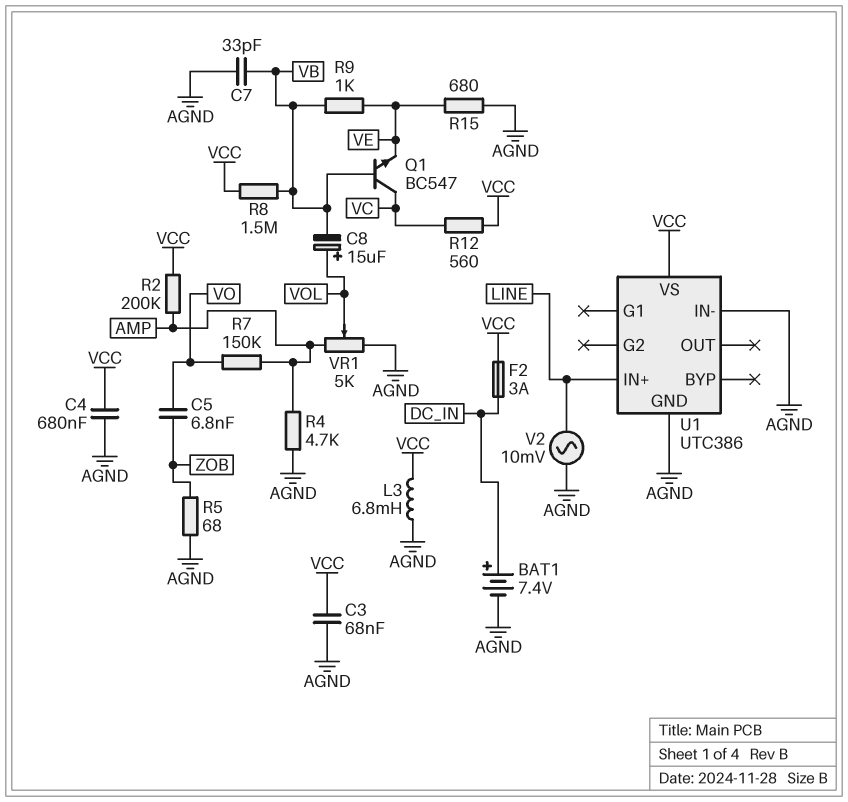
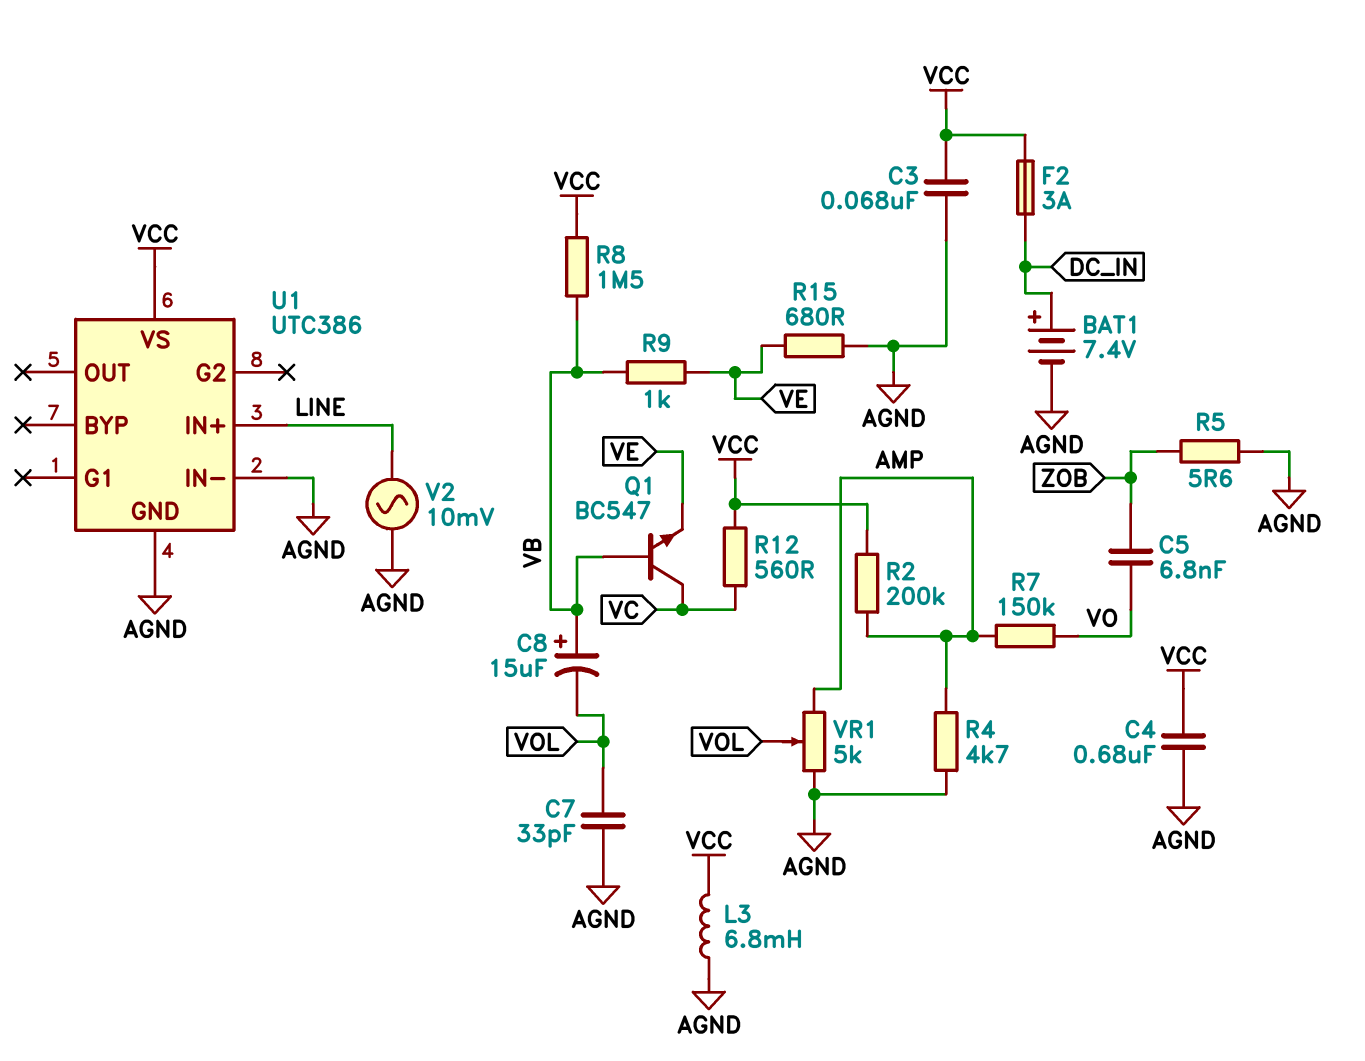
C7: 33pF (AGND, VB) -> 33pF (AGND, VOL)
C8: 15uF (plus VOL, minus VB) -> 15uF (plus VB, minus VOL)
R5: 68 (AGND, ZOB) -> 5.6 (AGND, ZOB)

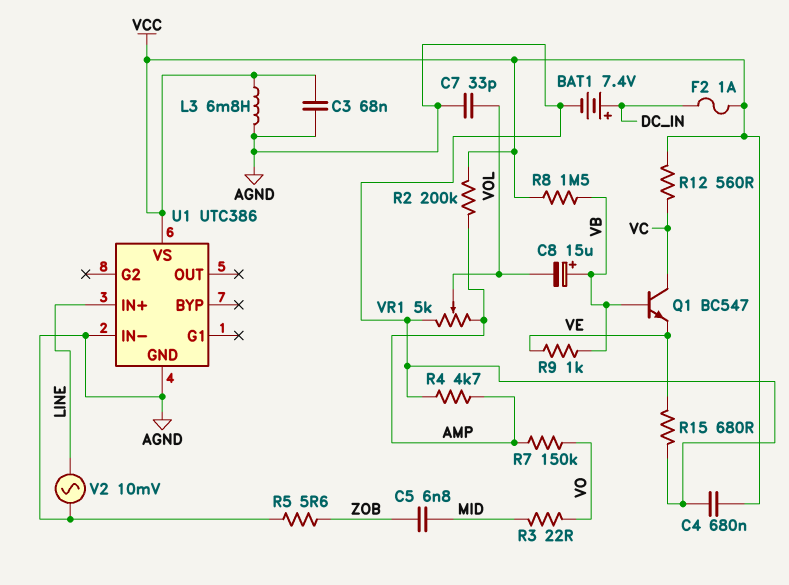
C5: 6.8nF (VO, ZOB) -> 6.8nF (MID, ZOB)
F2: 3A (DC_IN, VCC) -> 1A (DC_IN, VCC)
R3: none -> 22 (MID, VO)

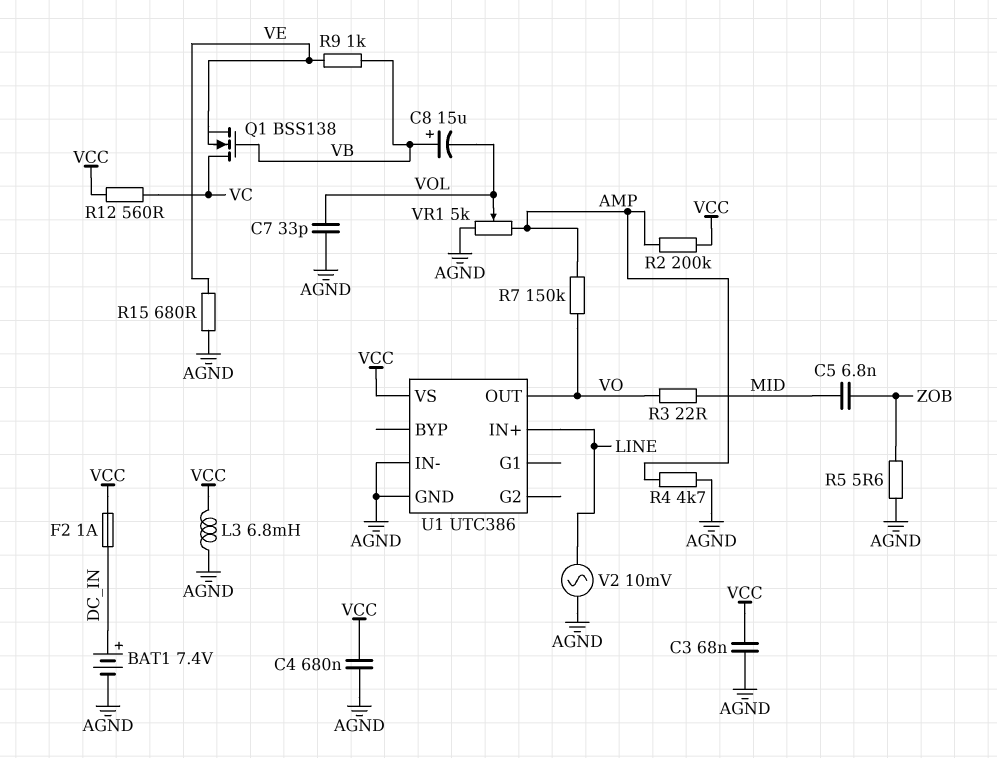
Q1: NPN BC547 (B VB, C VC, E VE) -> NMOS BSS138 (G VB, D VC, S VE)
R8: 1.5M (VB, VCC) -> none
U1 pin OUT: none -> VO

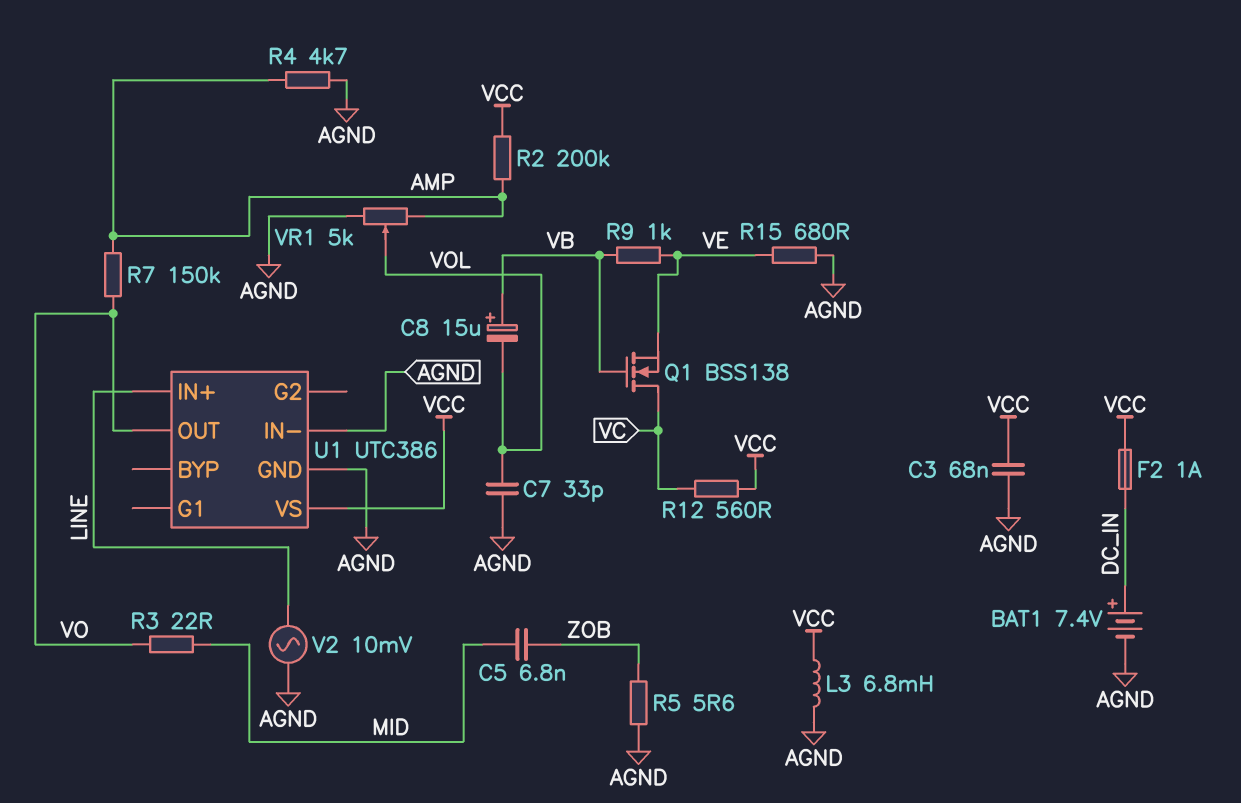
C4: 680nF (AGND, VCC) -> none

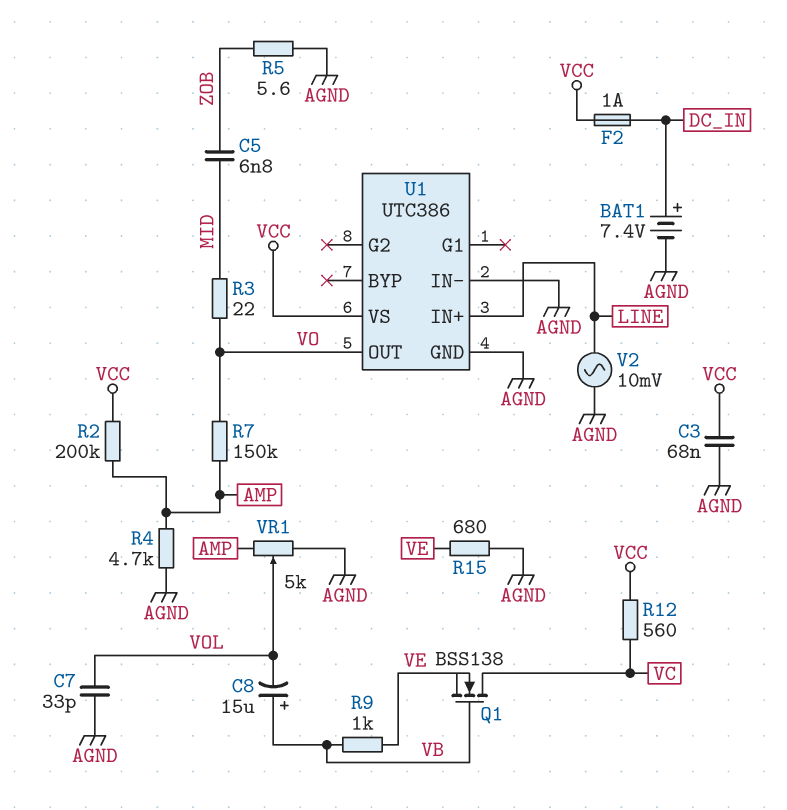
L3: 6.8mH (AGND, VCC) -> none

